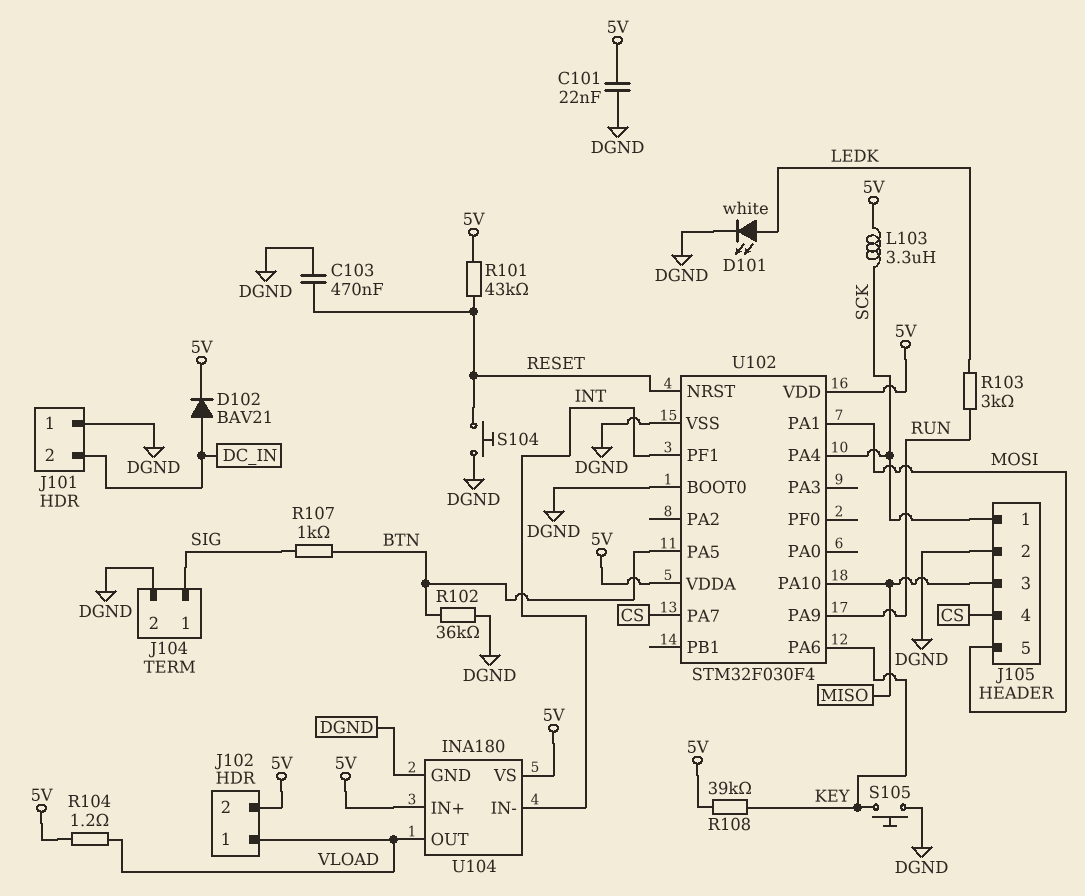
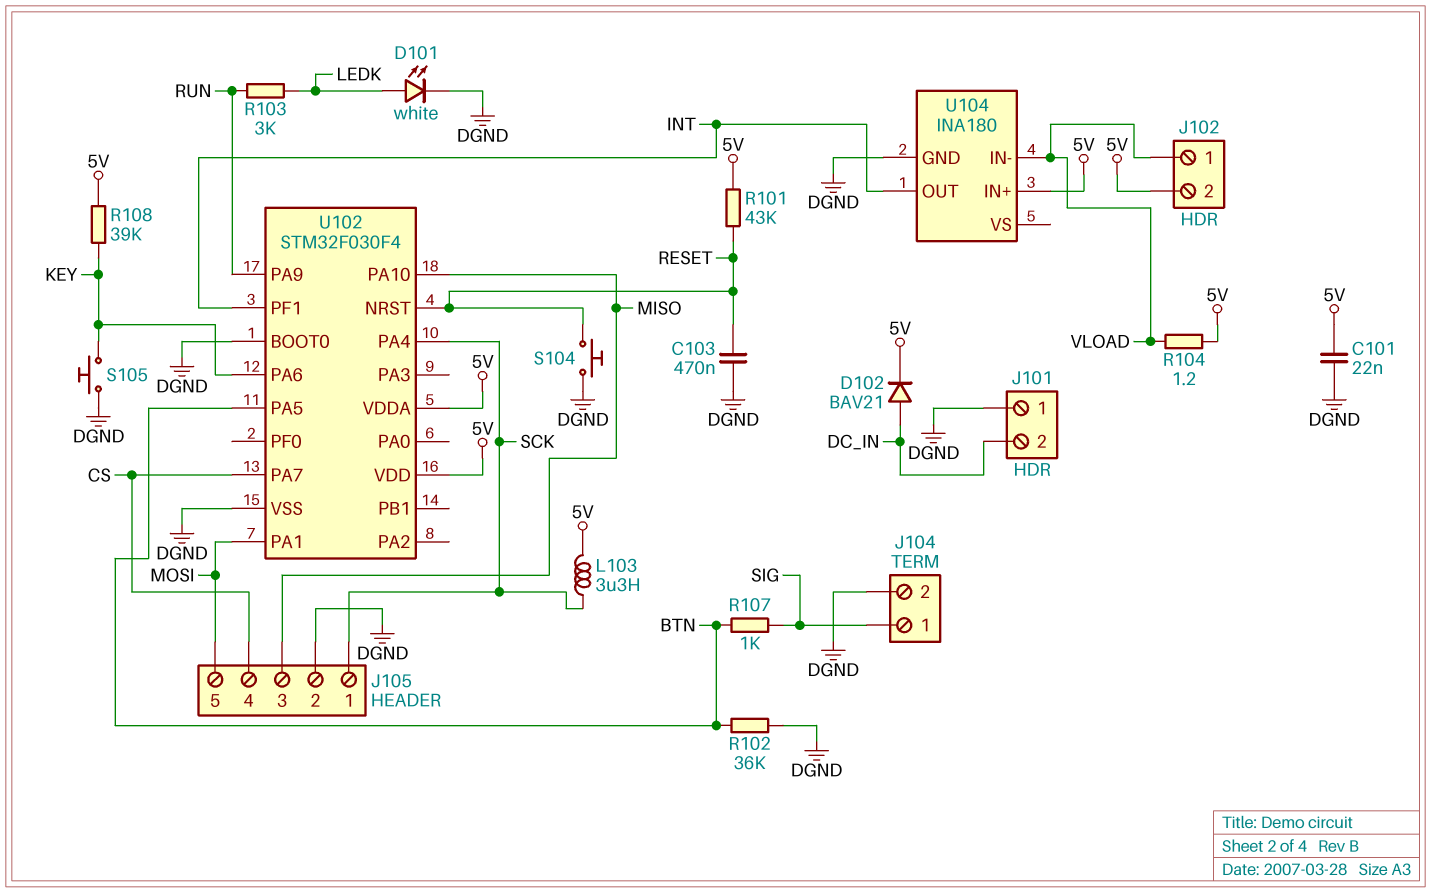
U104 pin IN-: INT -> VLOAD
U104 pin OUT: VLOAD -> INT
U104 pin VS: 5V -> none

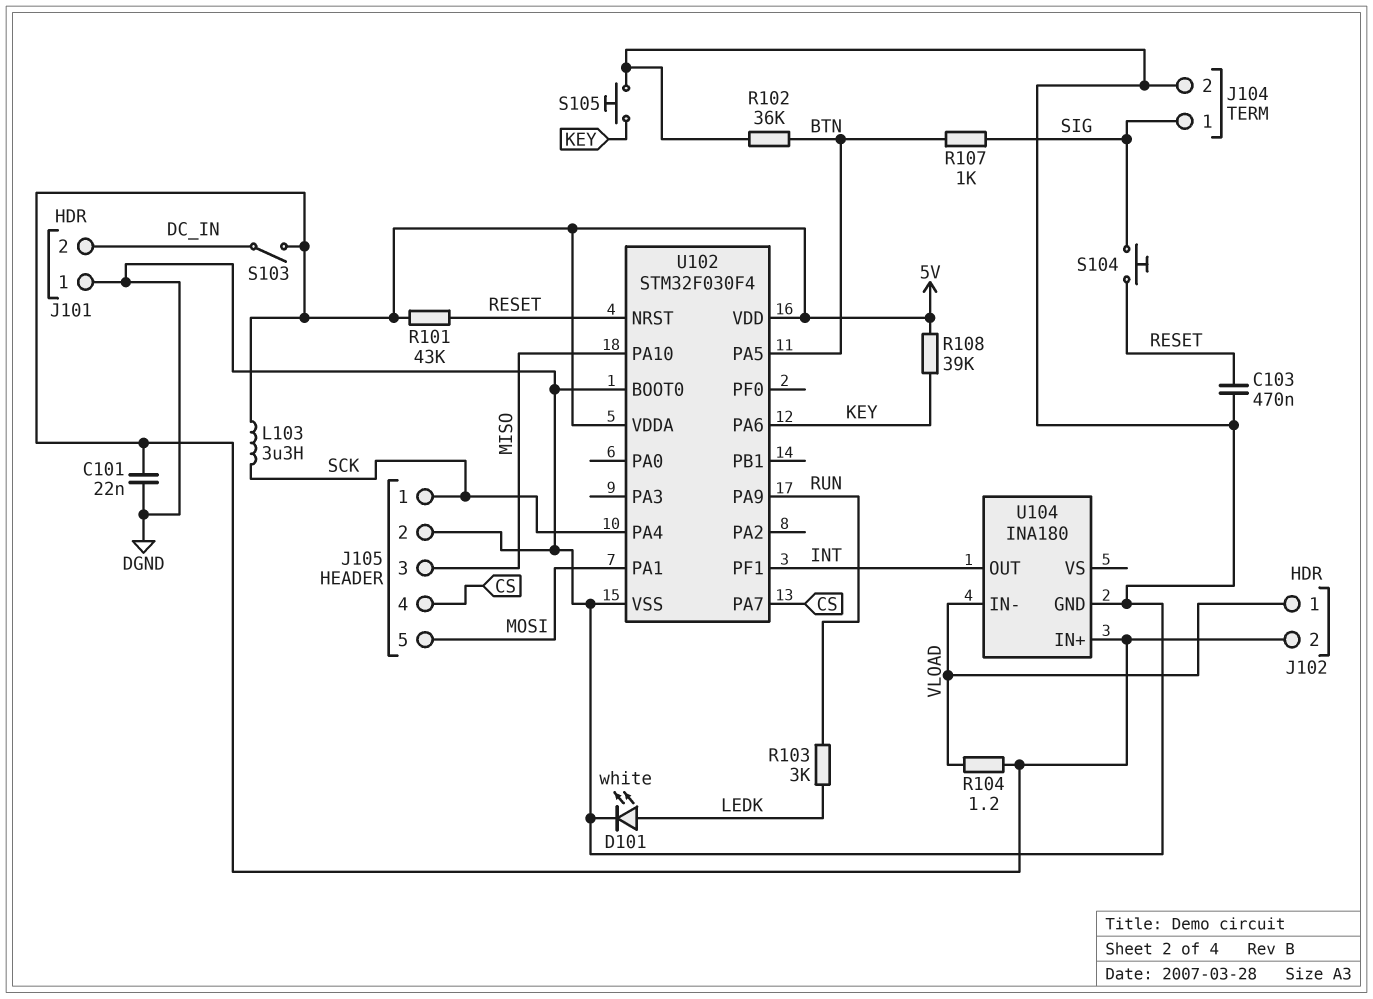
D102: diode BAV21 (A DC_IN, K 5V) -> none
S103: none -> switch (5V, DC_IN)
S104: button (DGND, RESET) -> button (RESET, SIG)

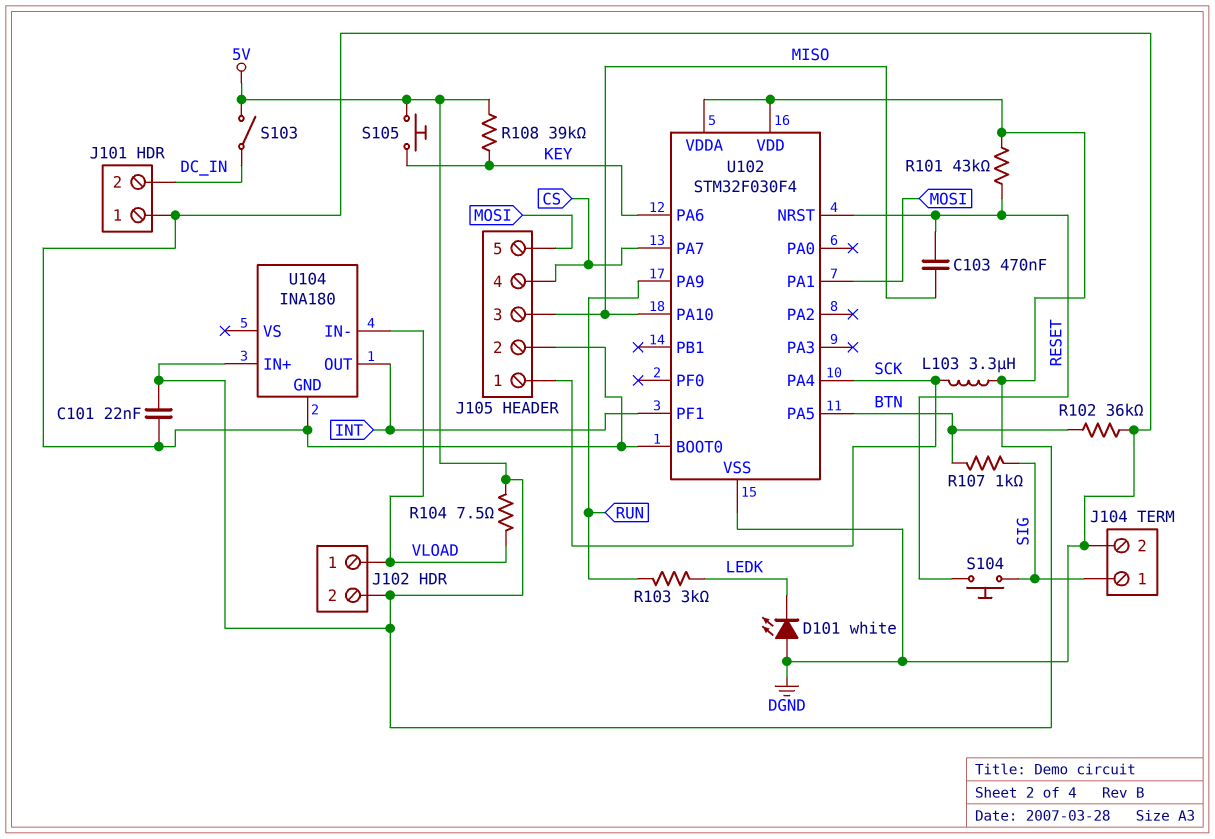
C103: 470nF (DGND, RESET) -> 470nF (MISO, RESET)
D101: LED white (A LEDK, K DGND) -> LED white (A DGND, K LEDK)
R104: 1.2 (5V, VLOAD) -> 7.5 (5V, VLOAD)
S105: button (DGND, KEY) -> button (5V, KEY)

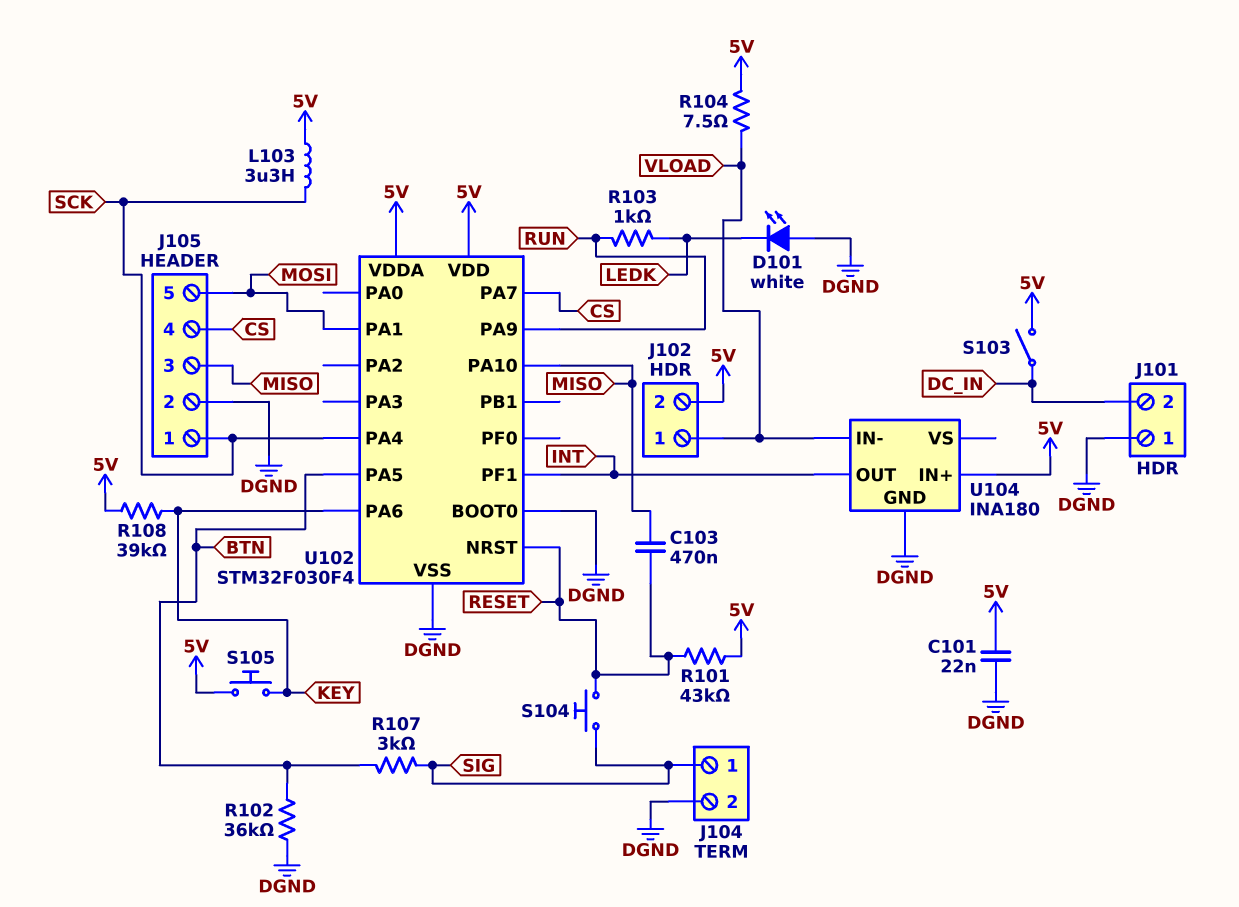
R103: 3k (LEDK, RUN) -> 1k (LEDK, RUN)
R107: 1k (BTN, SIG) -> 3k (BTN, SIG)

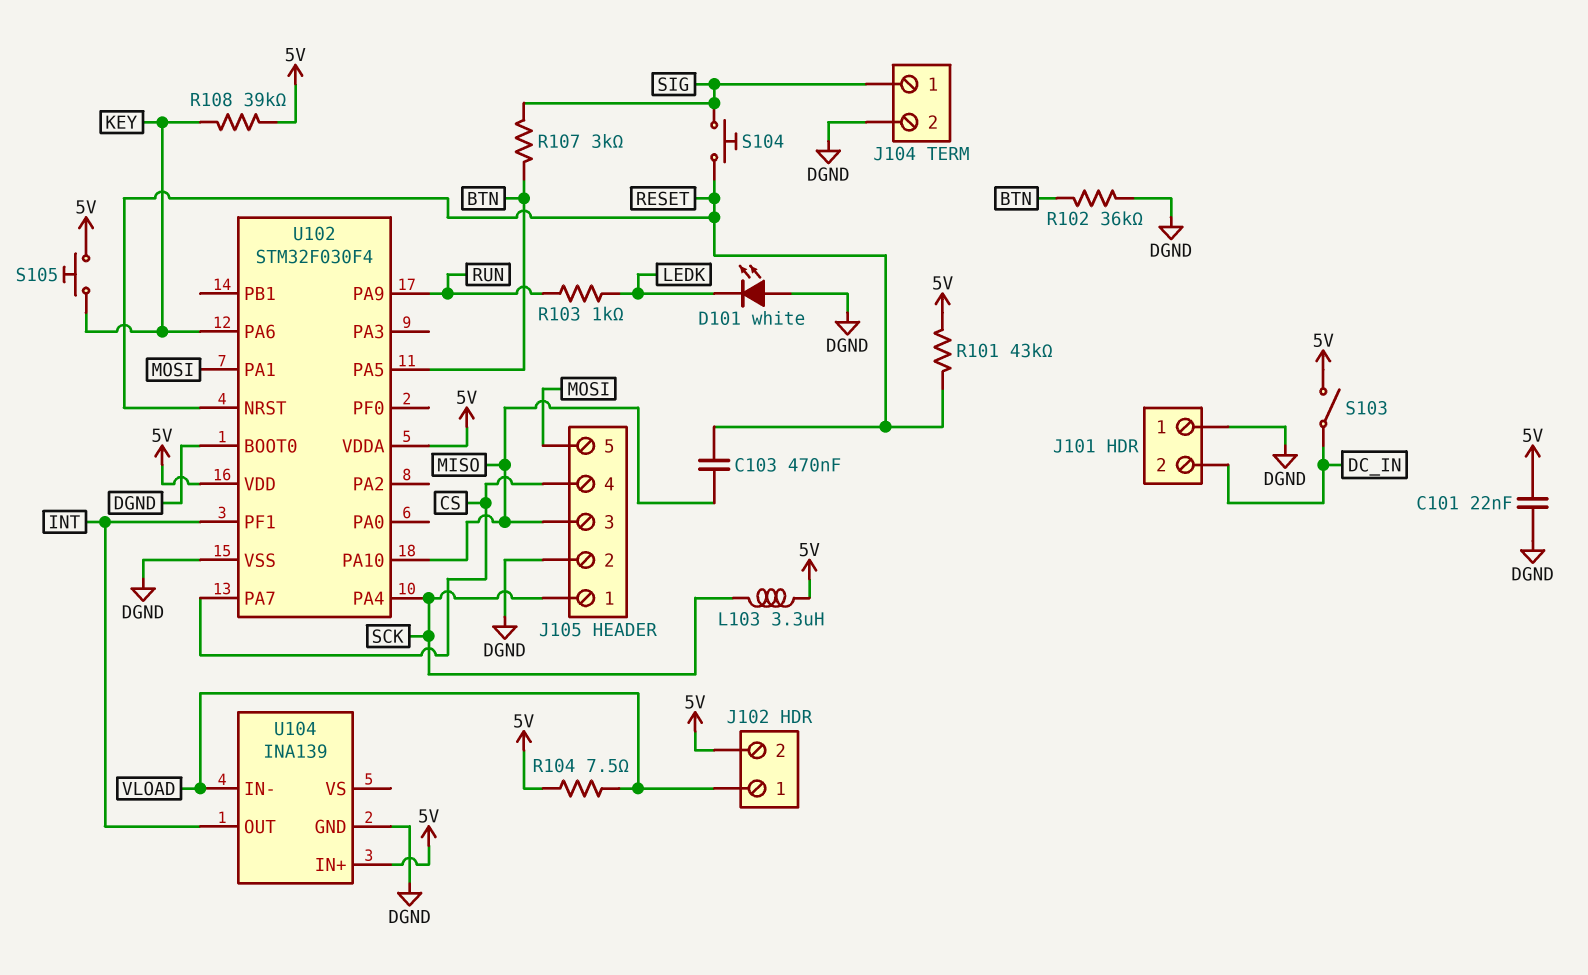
U104: INA180 -> INA139

